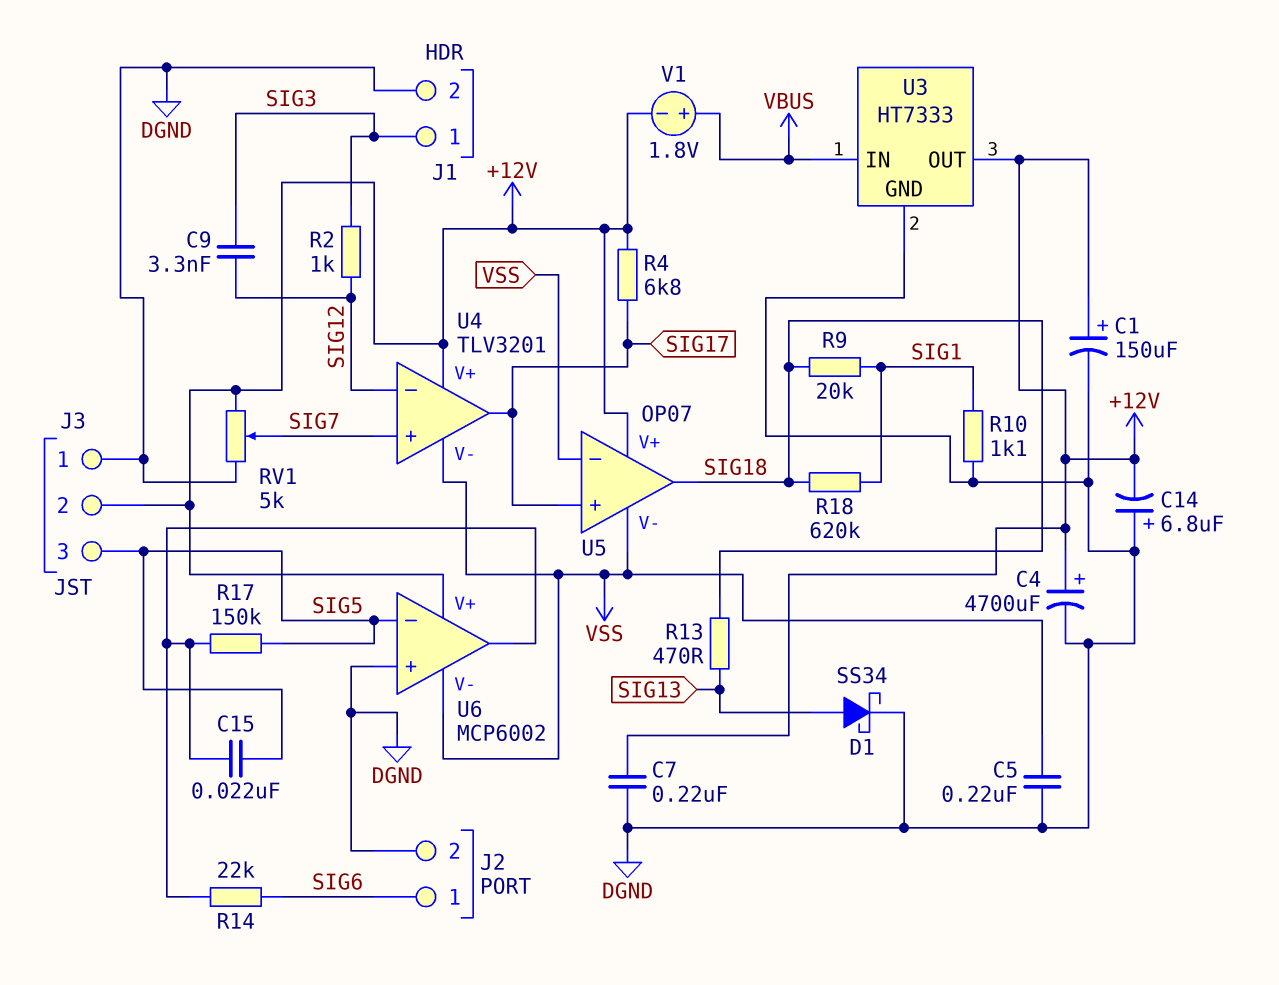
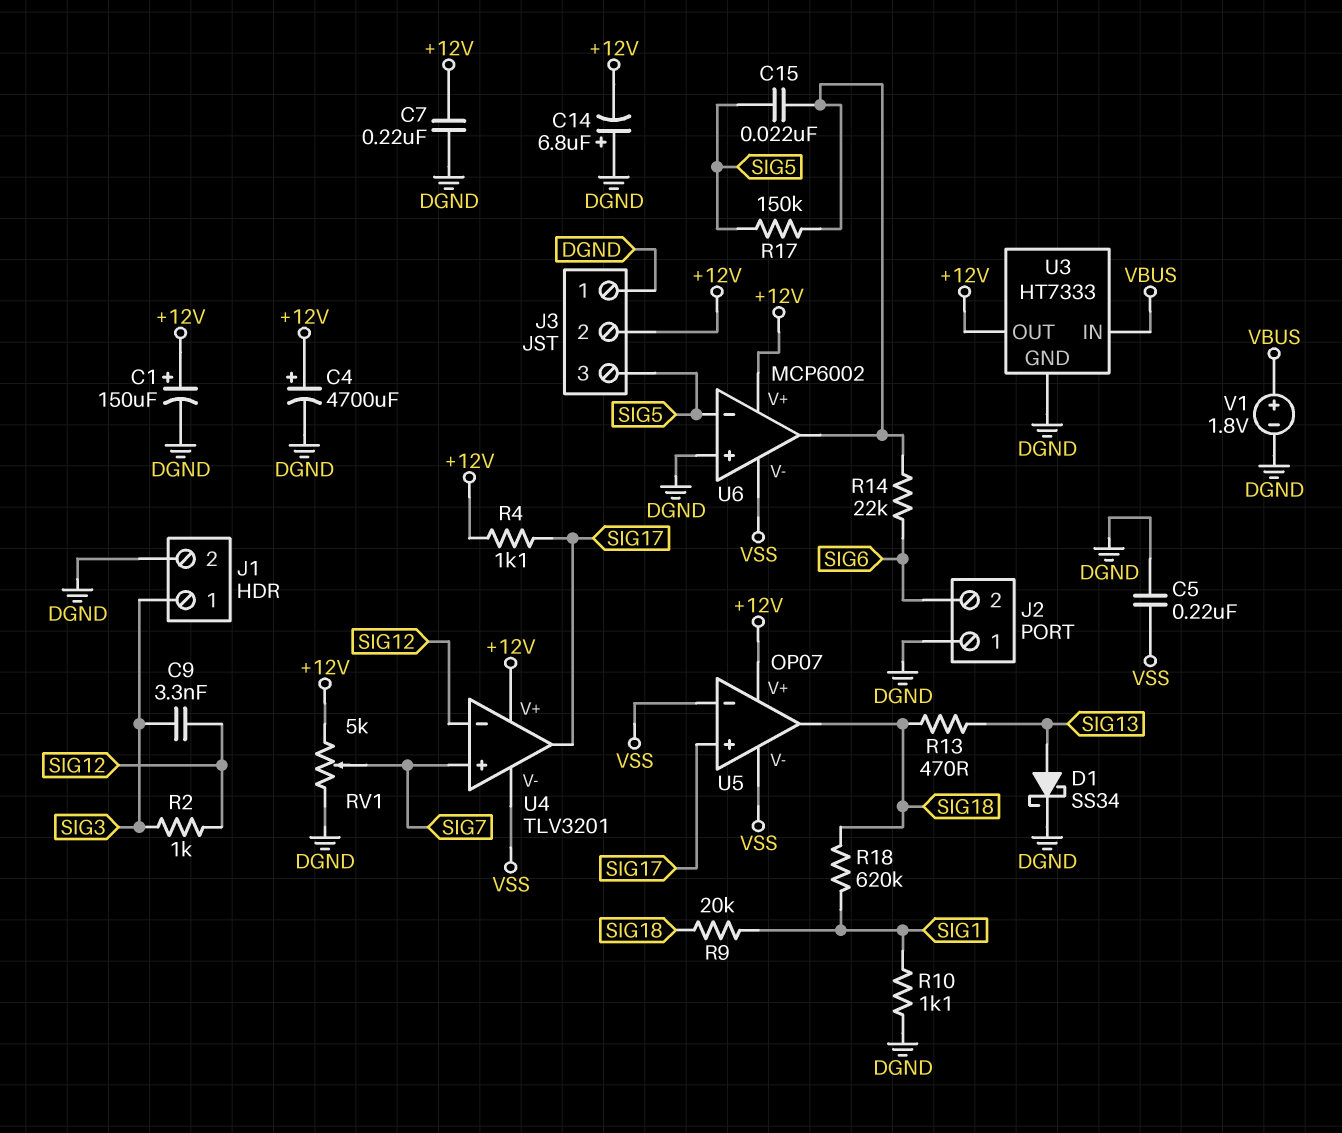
J2 pin 1: SIG6 -> DGND
J2 pin 2: DGND -> SIG6
R4: 6.8k (+12V, SIG17) -> 1.1k (+12V, SIG17)
V1: 1.8V (plus VBUS, minus +12V) -> 1.8V (plus VBUS, minus DGND)

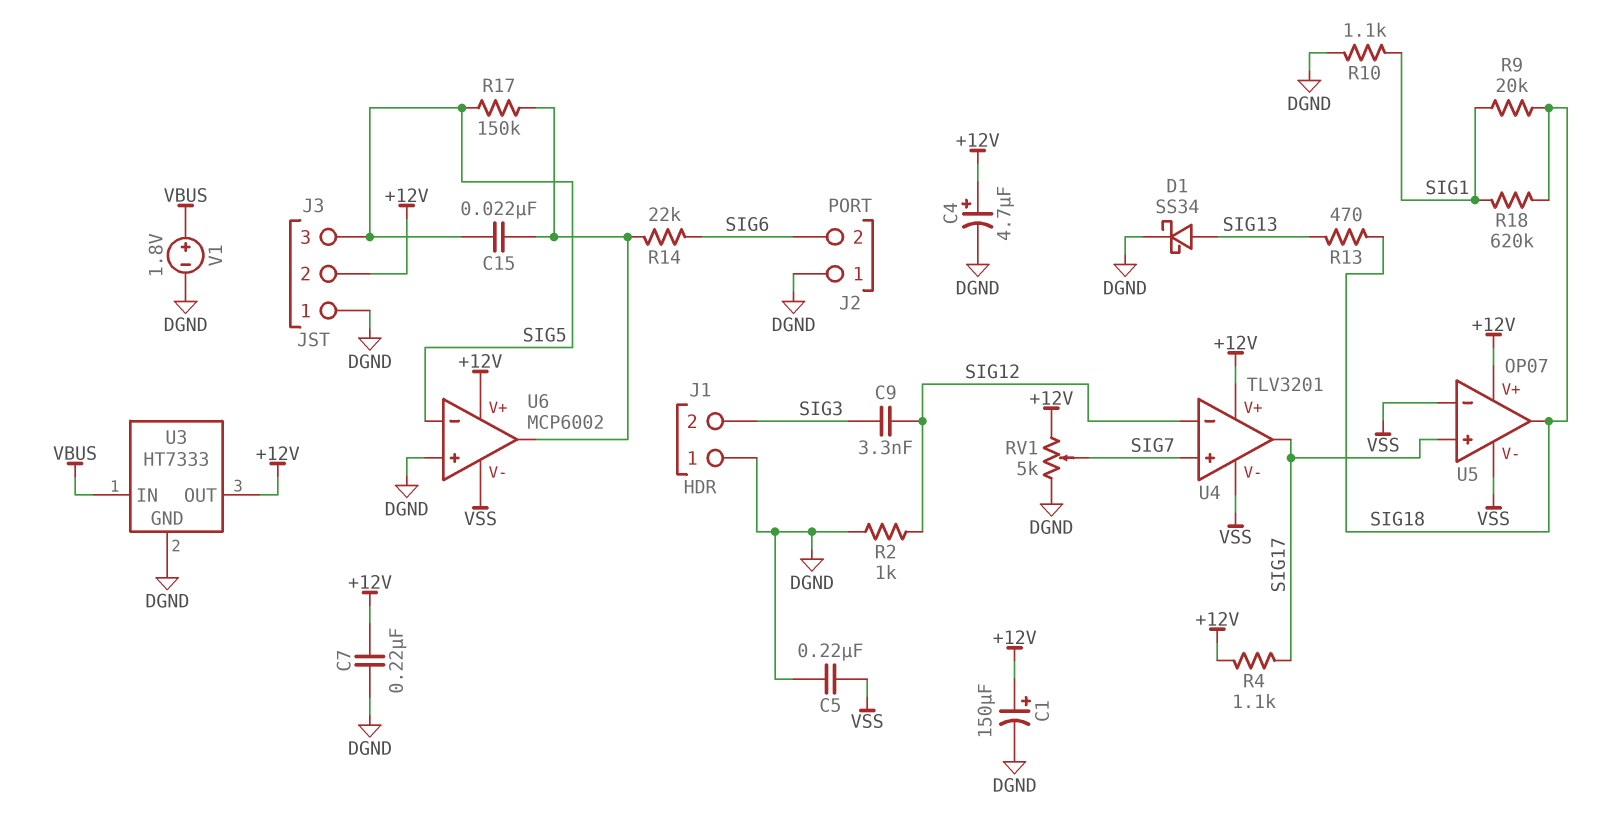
C4: 4700uF (plus +12V, minus DGND) -> 4.7uF (plus +12V, minus DGND)
C14: 6.8uF (plus DGND, minus +12V) -> none
J1 pin 1: SIG3 -> DGND
J1 pin 2: DGND -> SIG3
R2: 1k (SIG3, SIG12) -> 1k (DGND, SIG12)

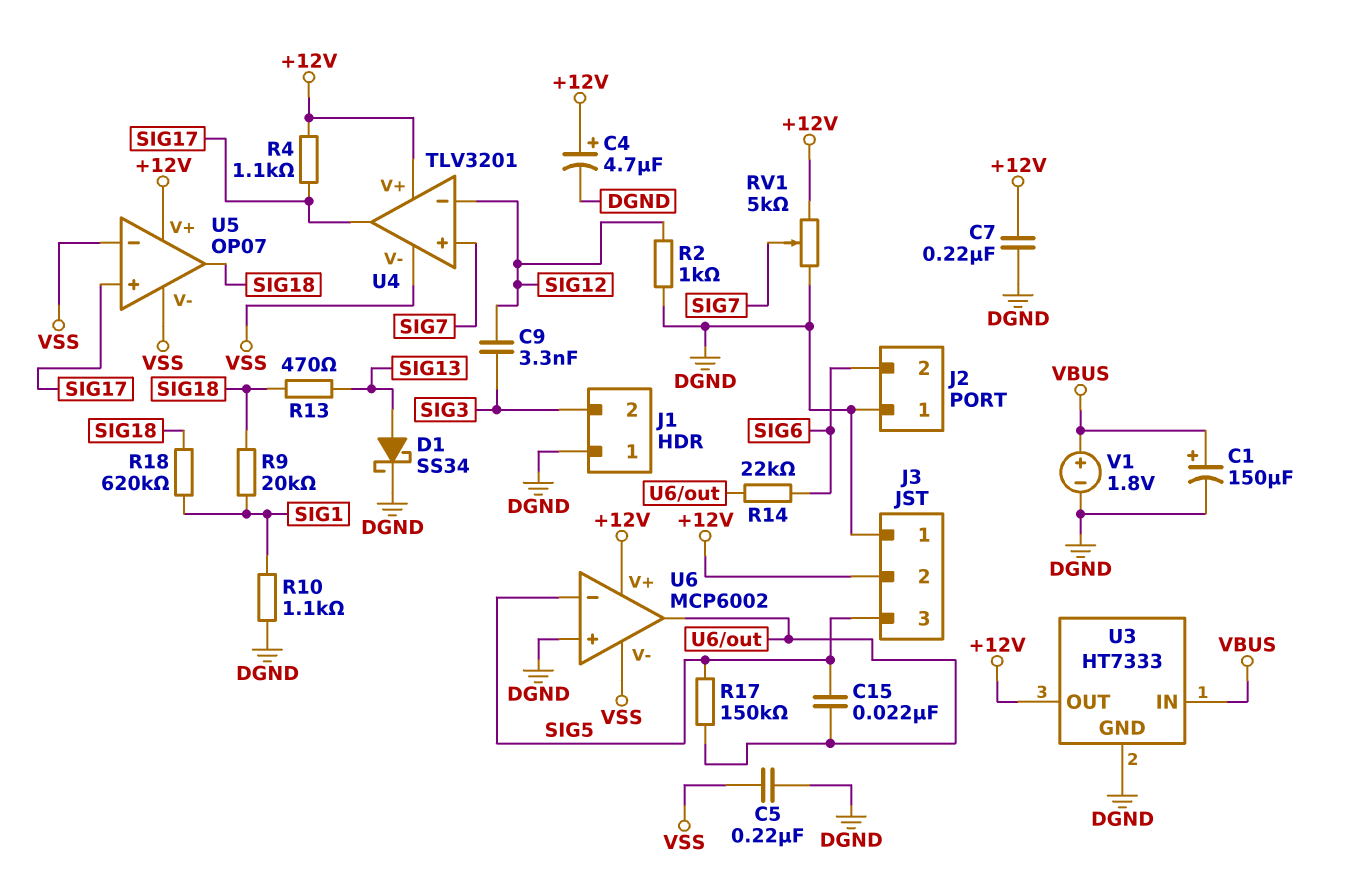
C1: 150uF (plus +12V, minus DGND) -> 150uF (plus VBUS, minus DGND)

